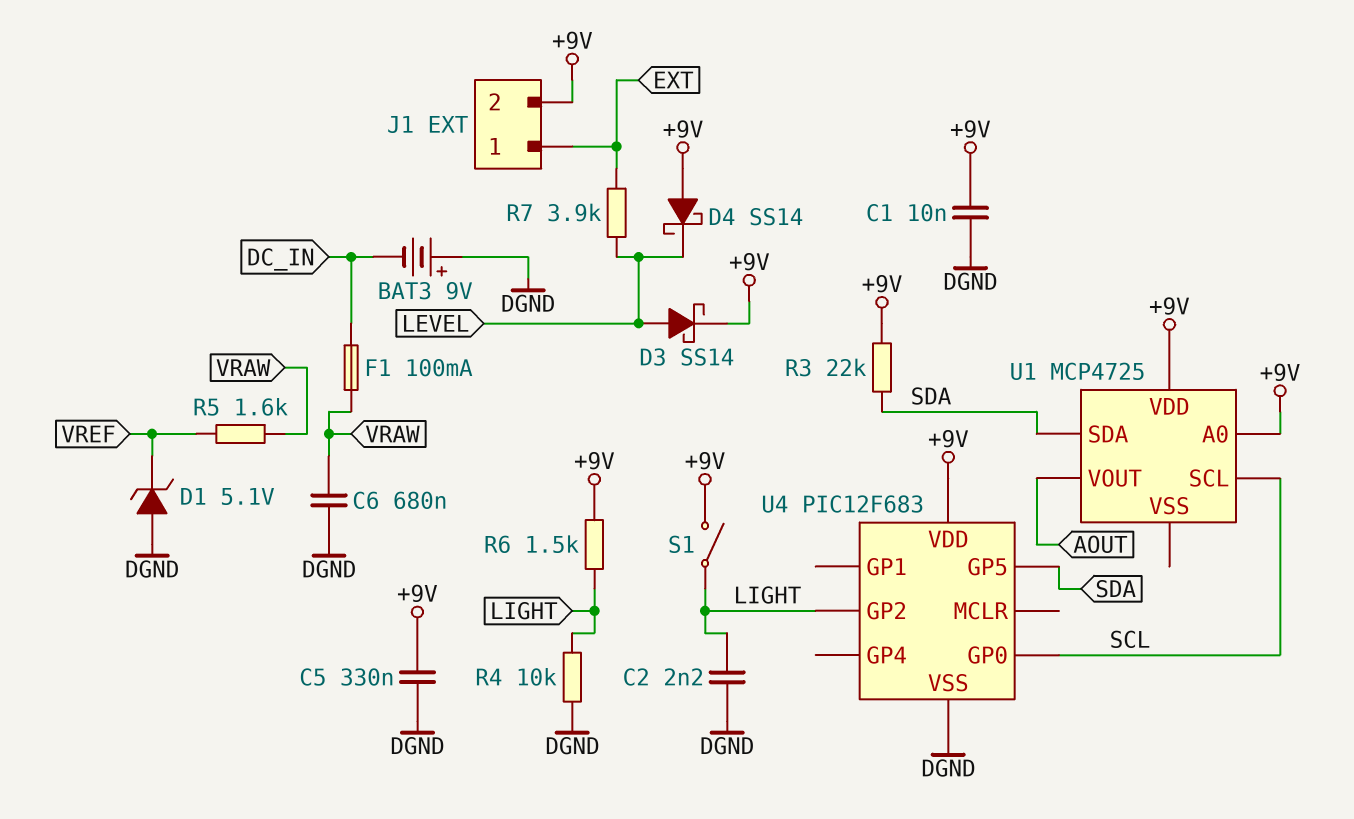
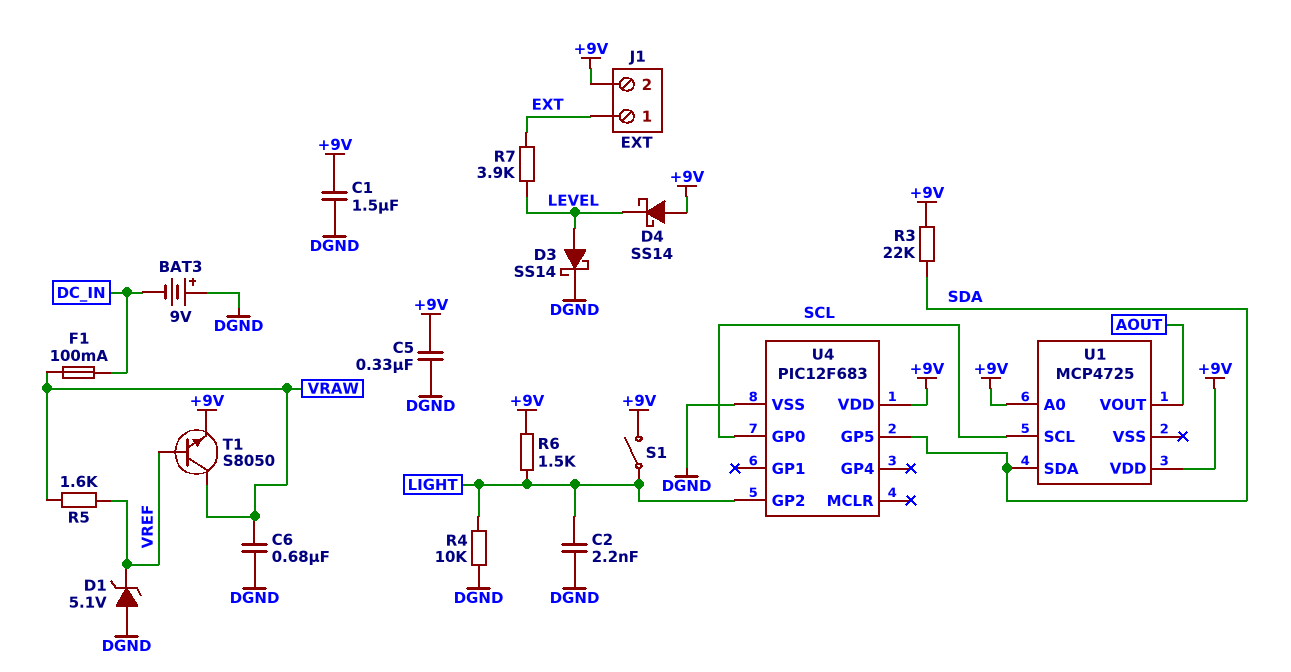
C1: 10nF (+9V, DGND) -> 1.5uF (+9V, DGND)
D3: schottky SS14 (A LEVEL, K +9V) -> schottky SS14 (A LEVEL, K DGND)
T1: none -> NPN S8050 (B VREF, C VRAW, E +9V)

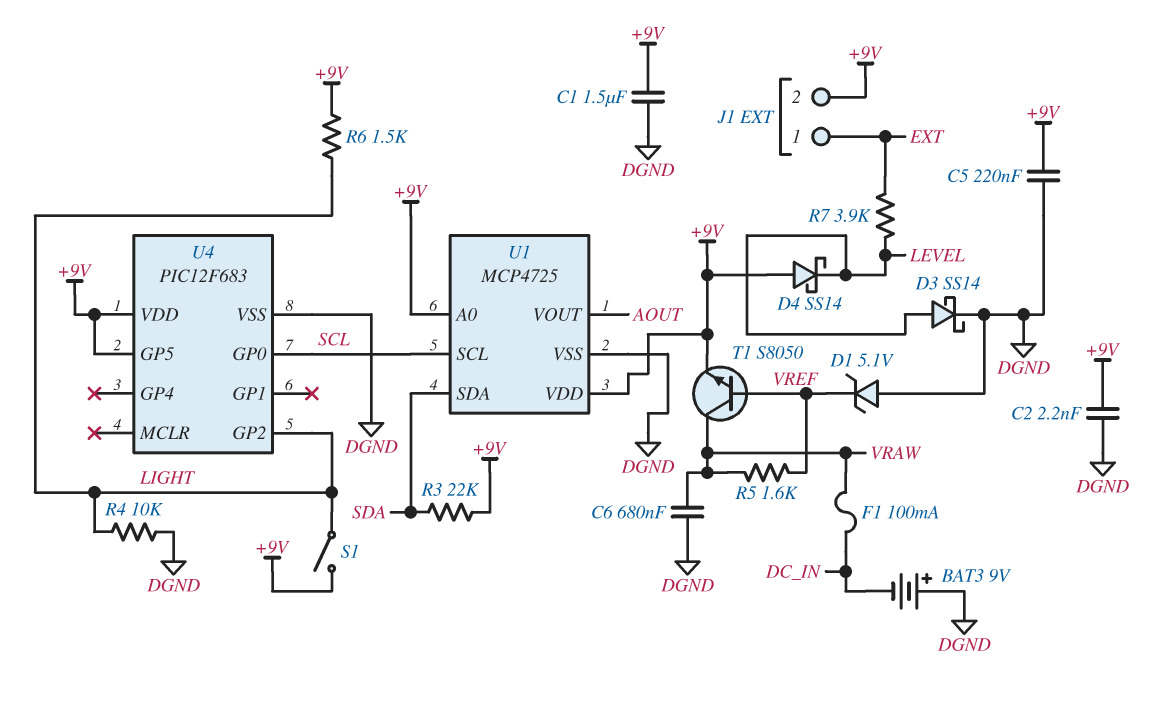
C2: 2.2nF (DGND, LIGHT) -> 2.2nF (+9V, DGND)
C5: 330nF (+9V, DGND) -> 220nF (+9V, DGND)
U1 pin VSS: none -> DGND
U4 pin GP5: SDA -> +9V

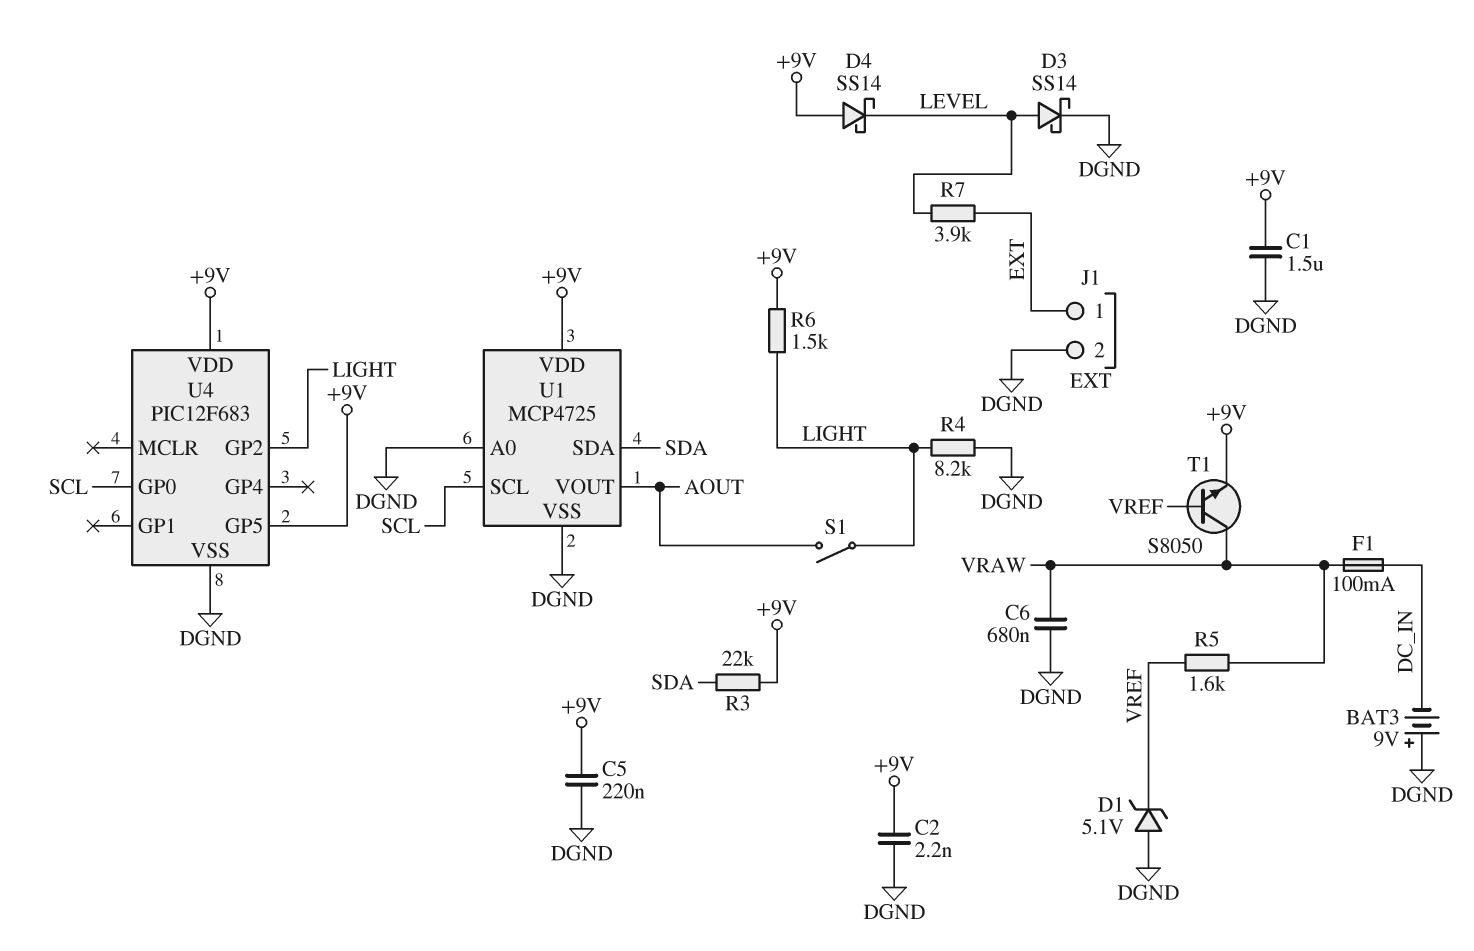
J1 pin 2: +9V -> DGND
R4: 10k (DGND, LIGHT) -> 8.2k (DGND, LIGHT)
S1: switch (+9V, LIGHT) -> switch (AOUT, LIGHT)
U1 pin A0: +9V -> DGND

